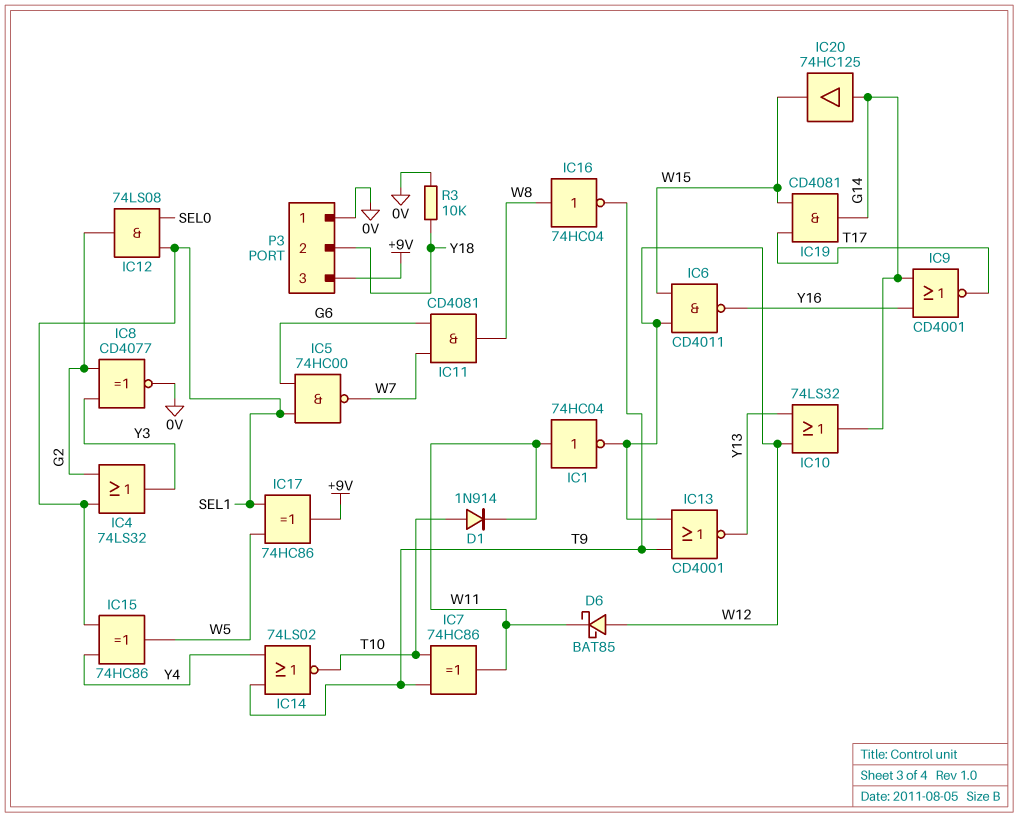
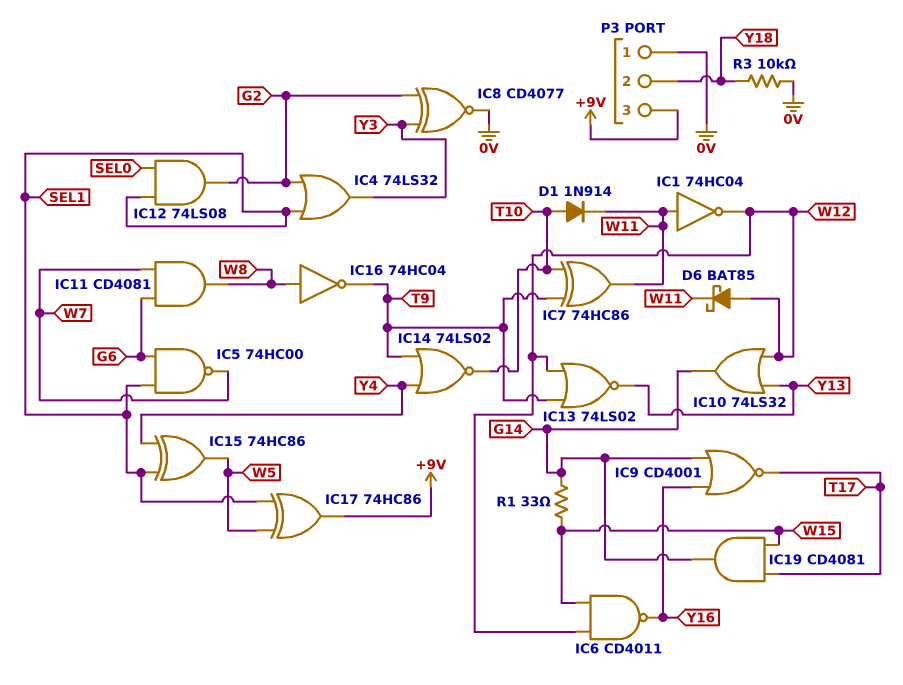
IC13: NOR CD4001 (in T9, in W12, out Y13) -> NOR 74LS02 (in T9, in W12, out Y13)
IC20: buffer 74HC125 (in G14, out W15) -> none
R1: none -> 33 (G14, W15)

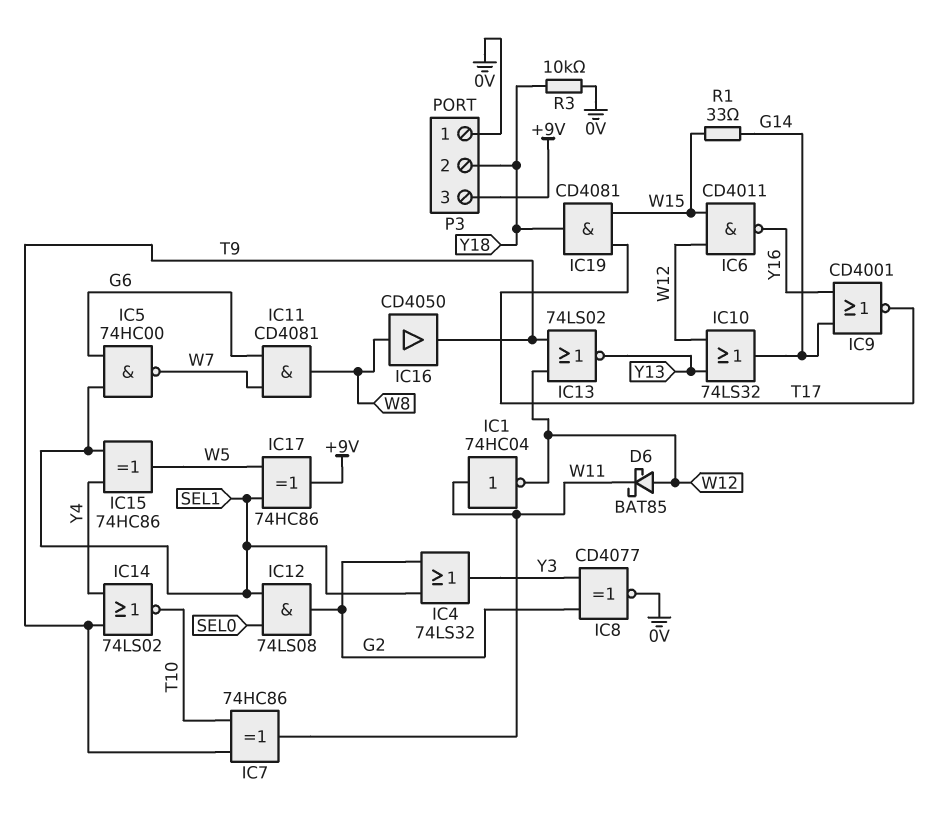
D1: diode 1N914 (A T10, K W11) -> none
IC16: NOT 74HC04 (in W8, out T9) -> buffer CD4050 (in W8, out T9)
IC19: AND CD4081 (in T17, in W15, out G14) -> AND CD4081 (in T17, in W15, out Y18)

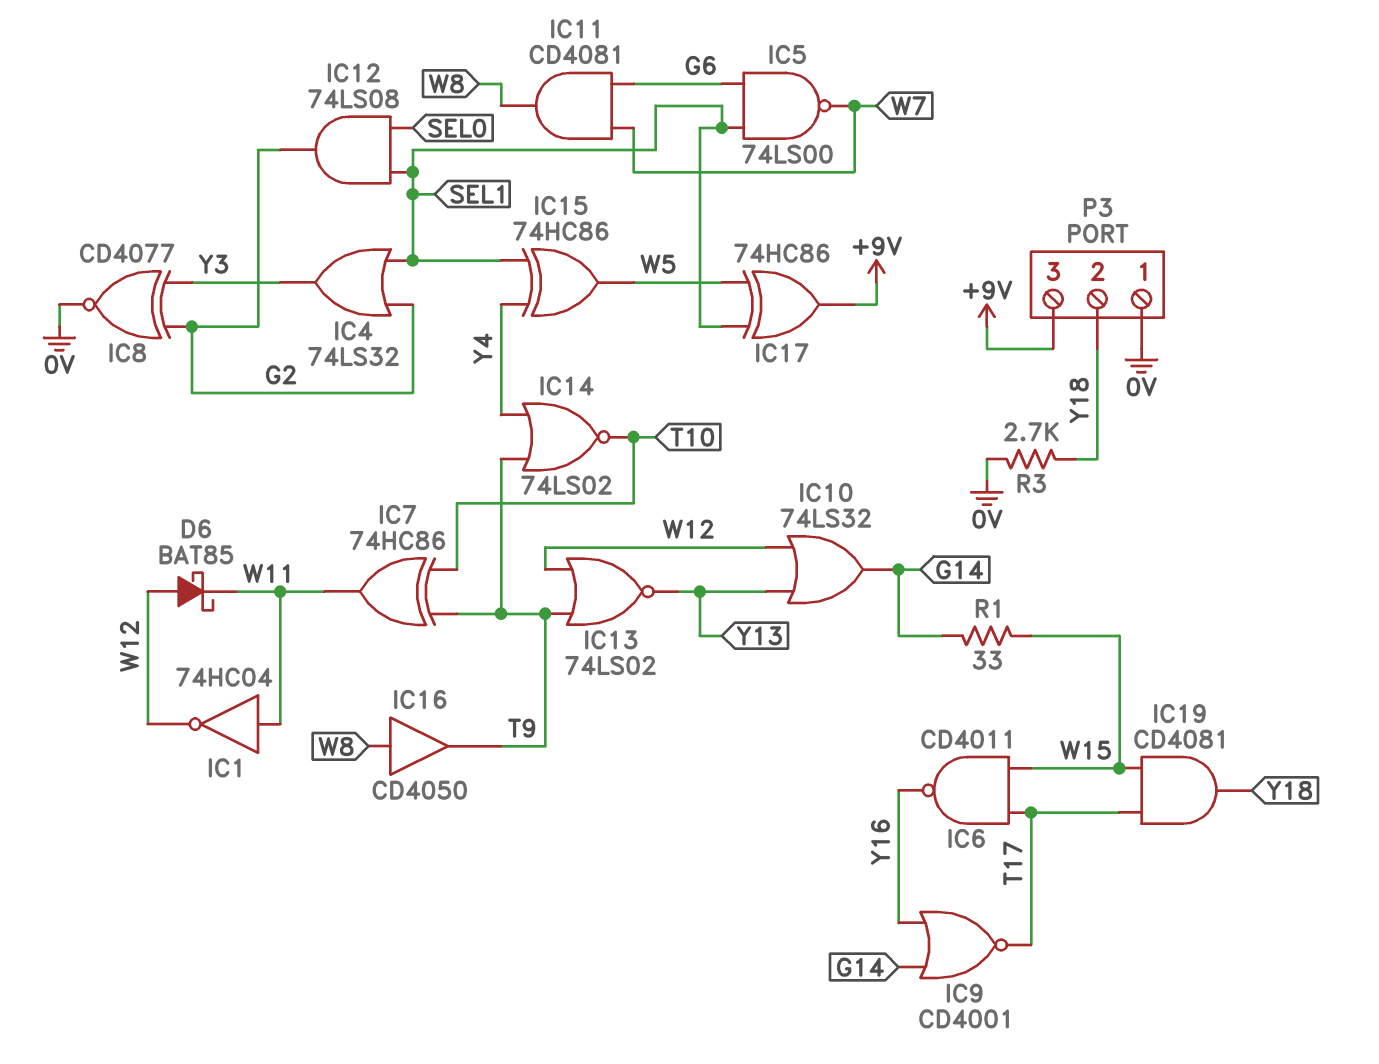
IC5: NAND 74HC00 (in G6, in SEL1, out W7) -> NAND 74LS00 (in G6, in SEL1, out W7)
IC6: NAND CD4011 (in W12, in W15, out Y16) -> NAND CD4011 (in T17, in W15, out Y16)
R3: 10k (0V, Y18) -> 2.7k (0V, Y18)

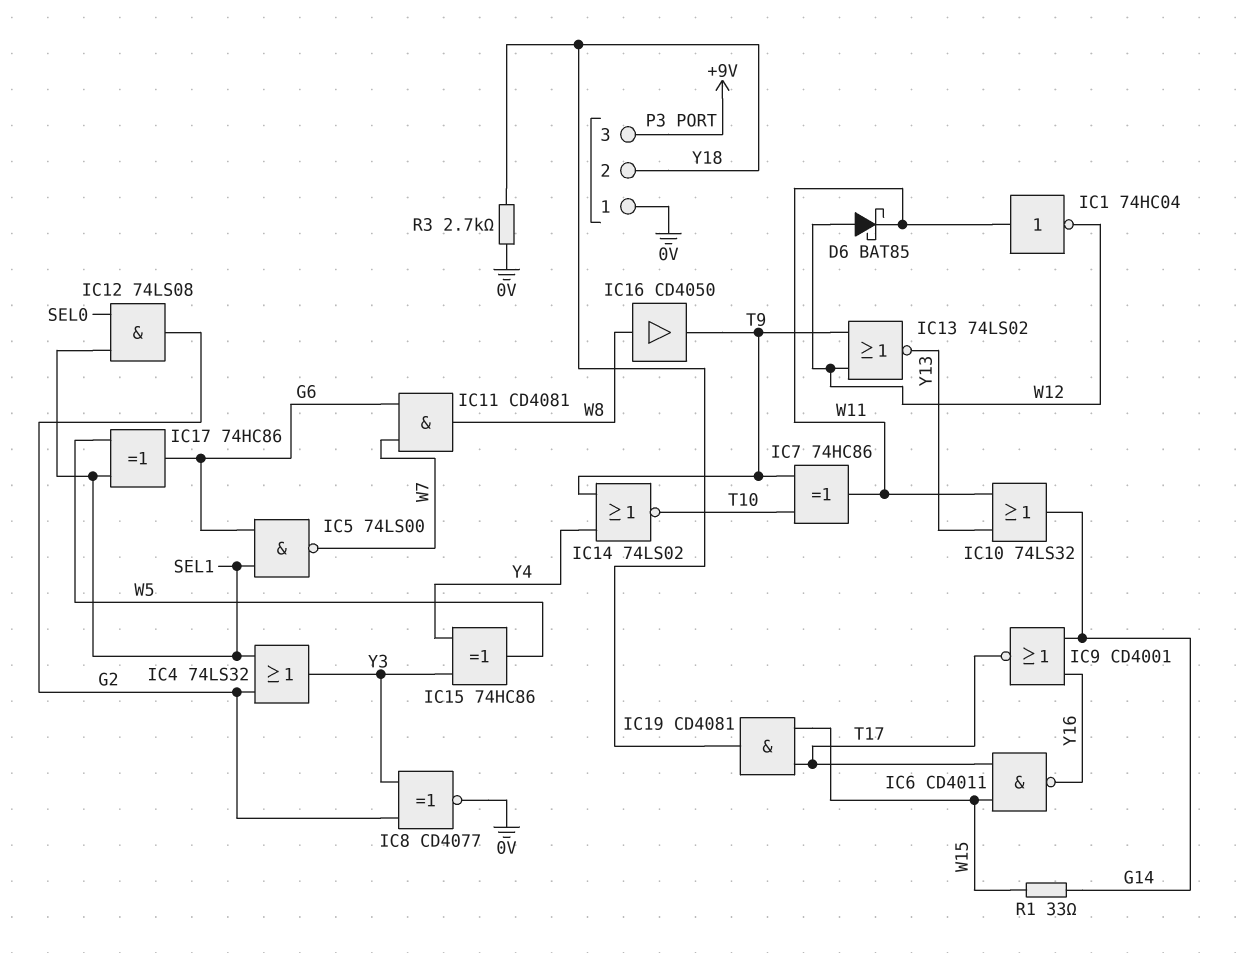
IC10: OR 74LS32 (in W12, in Y13, out G14) -> OR 74LS32 (in W11, in Y13, out G14)
IC15: XOR 74HC86 (in SEL1, in Y4, out W5) -> XOR 74HC86 (in Y3, in Y4, out W5)
IC17: XOR 74HC86 (in SEL1, in W5, out +9V) -> XOR 74HC86 (in SEL1, in W5, out G6)

